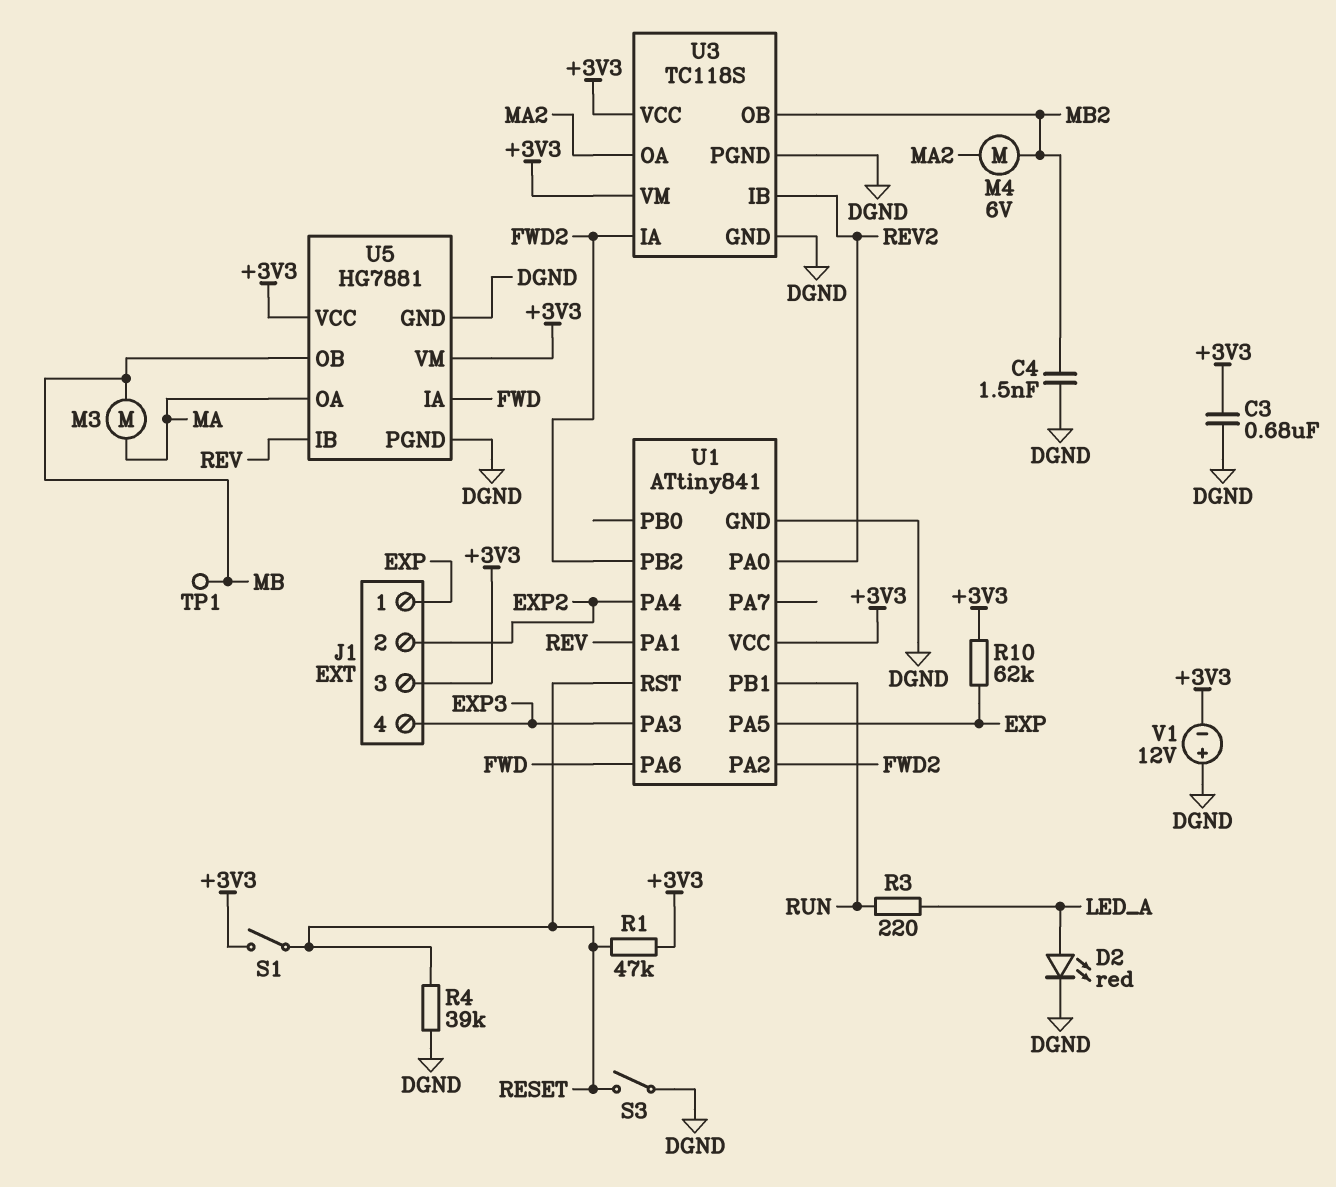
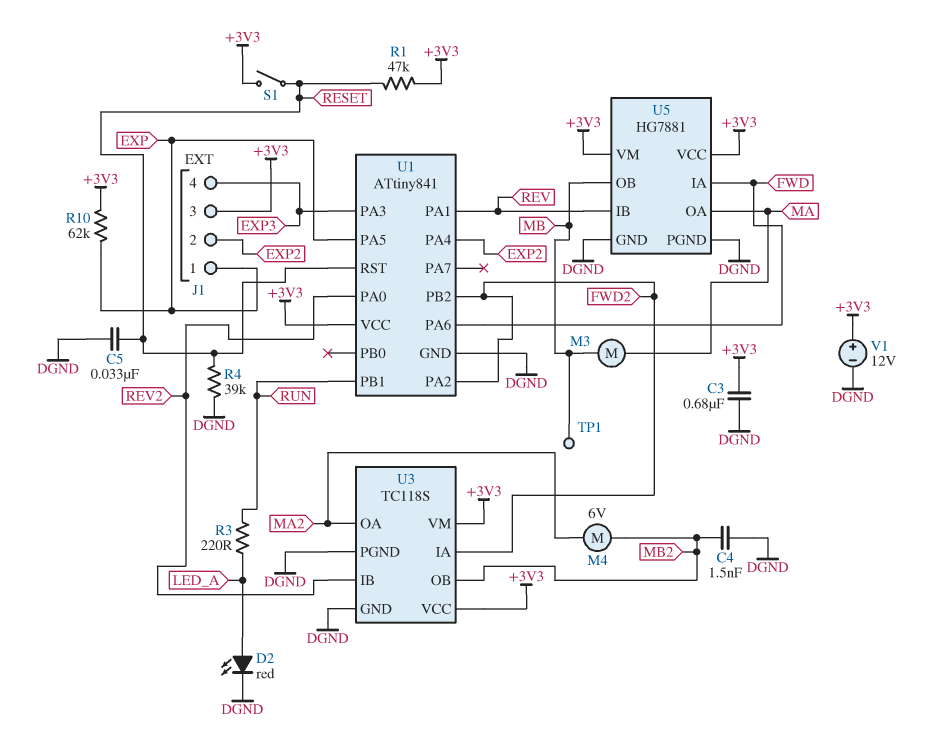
C5: none -> 33nF (DGND, RESET)
S3: switch (DGND, RESET) -> none
V1: 12V (plus DGND, minus +3V3) -> 12V (plus +3V3, minus DGND)

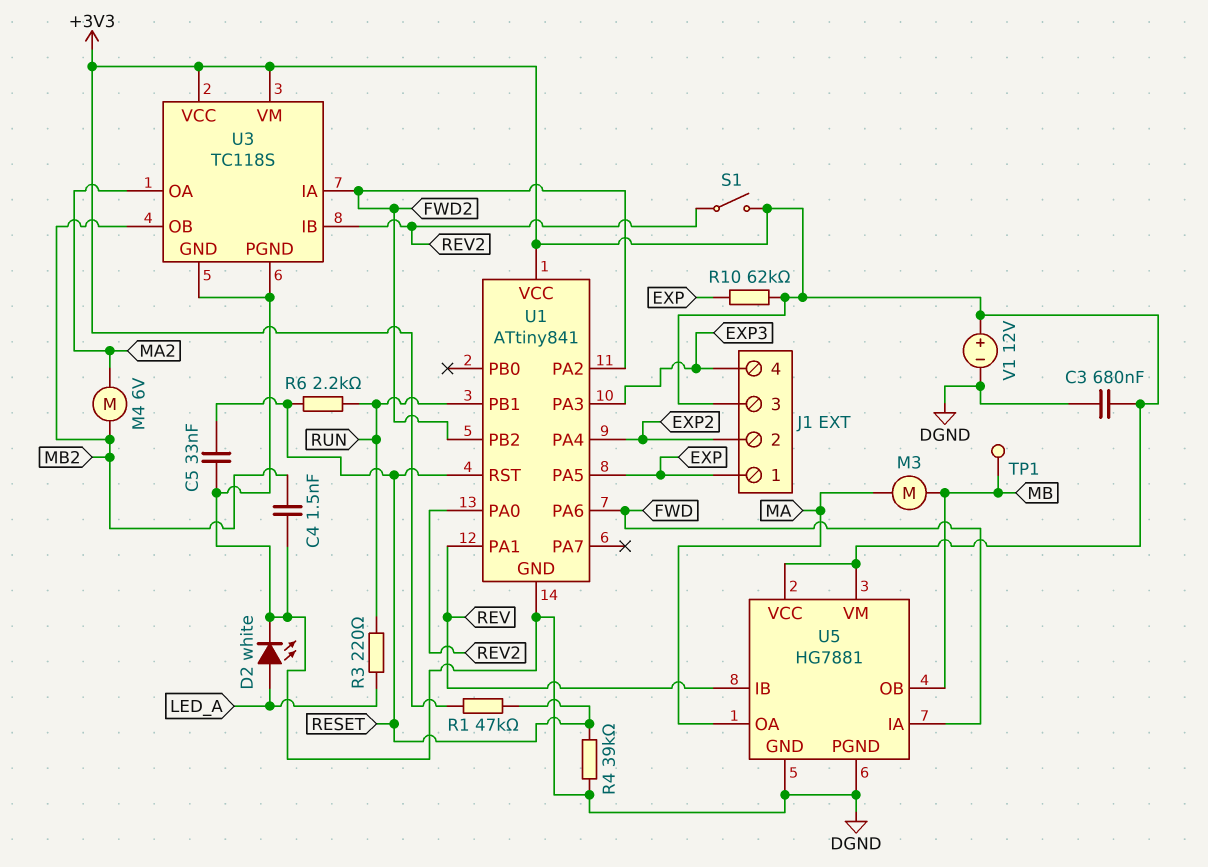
D2: LED red (A LED_A, K DGND) -> LED white (A LED_A, K DGND)
R6: none -> 2.2k (RESET, RUN)
S1: switch (+3V3, RESET) -> switch (+3V3, REV2)

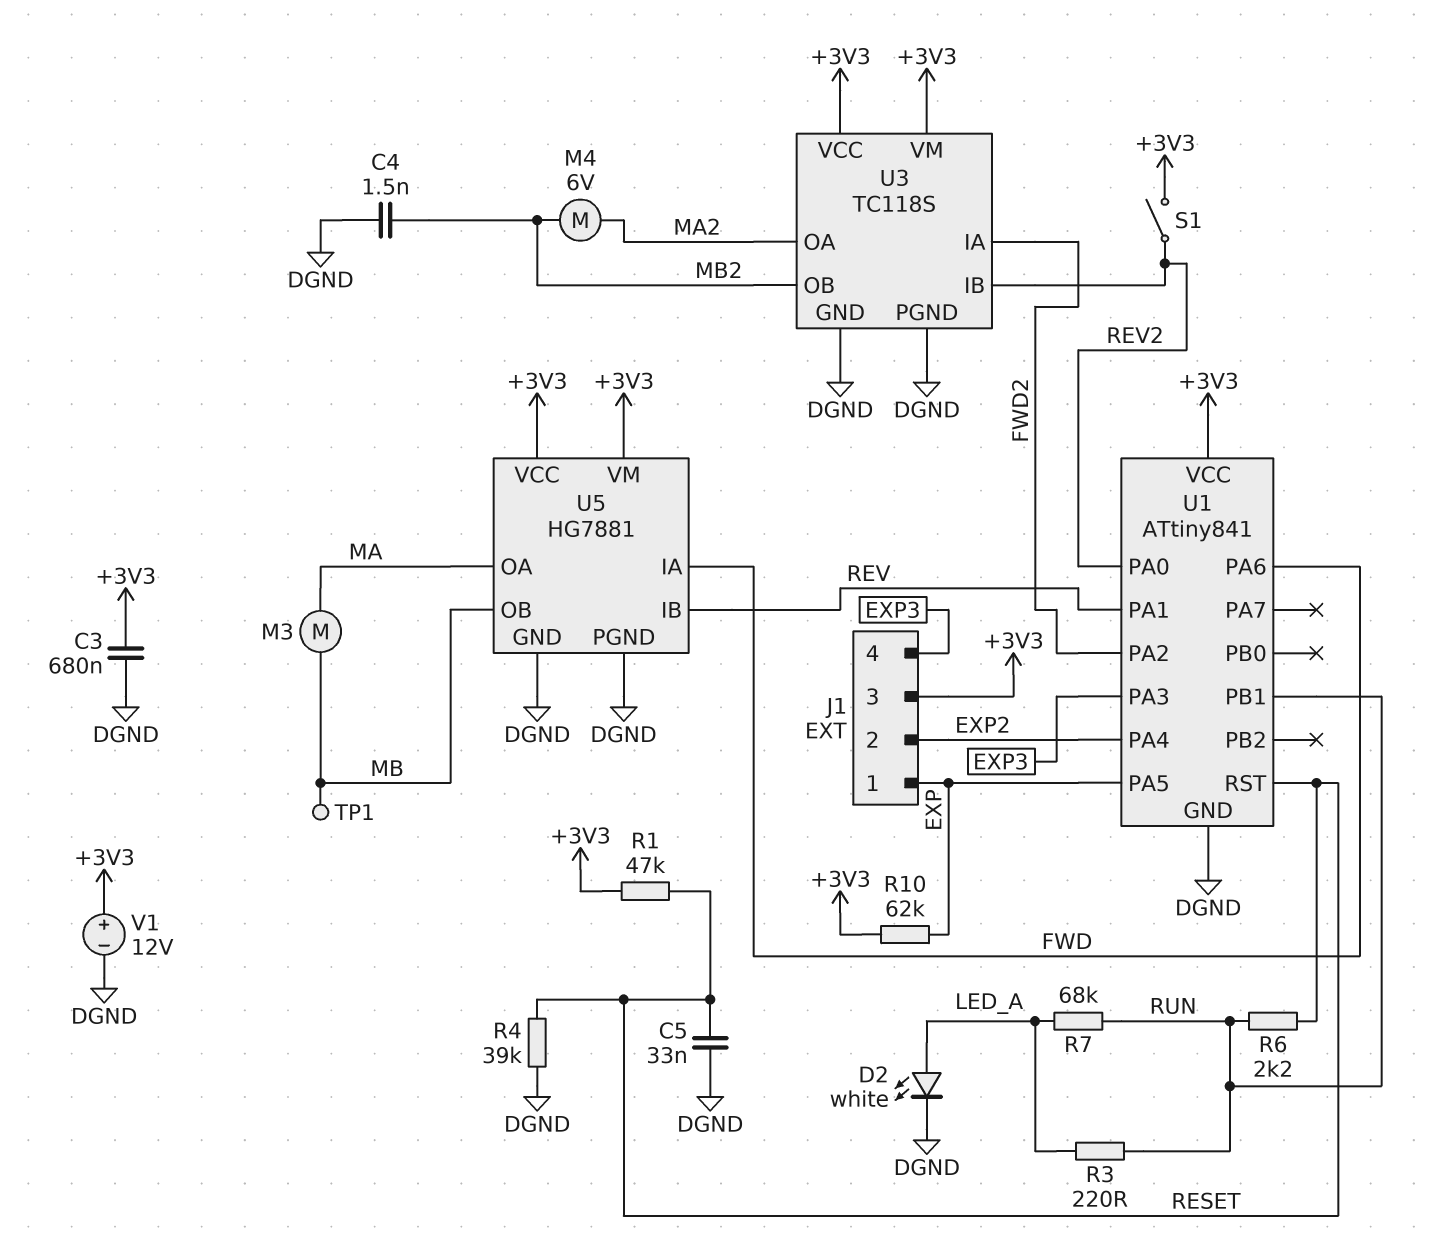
R7: none -> 68k (LED_A, RUN)
U1 pin PB2: FWD2 -> none

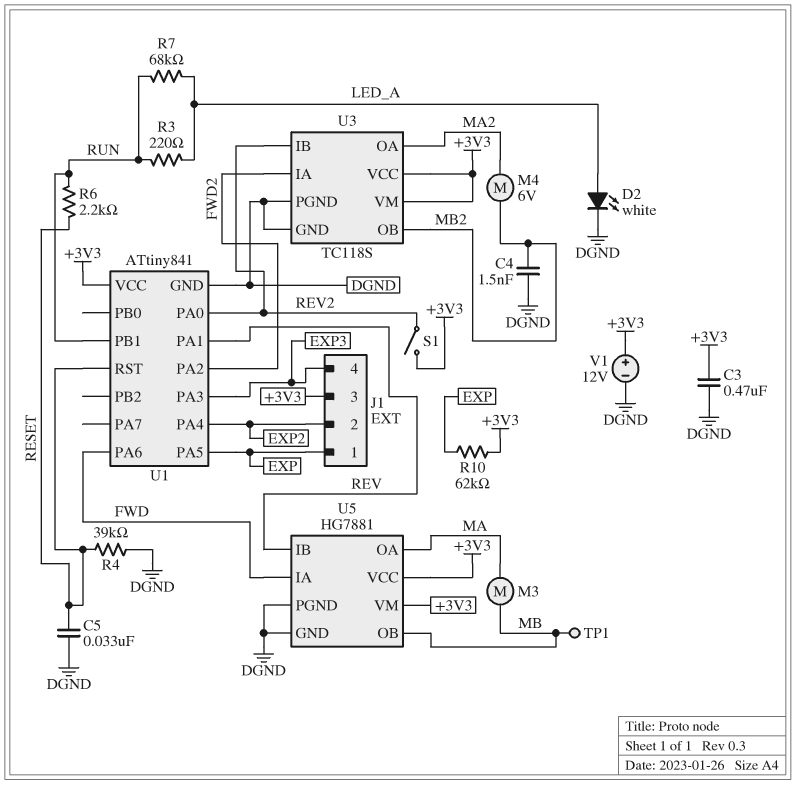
C3: 680nF (+3V3, DGND) -> 470nF (+3V3, DGND)
R1: 47k (+3V3, RESET) -> none

